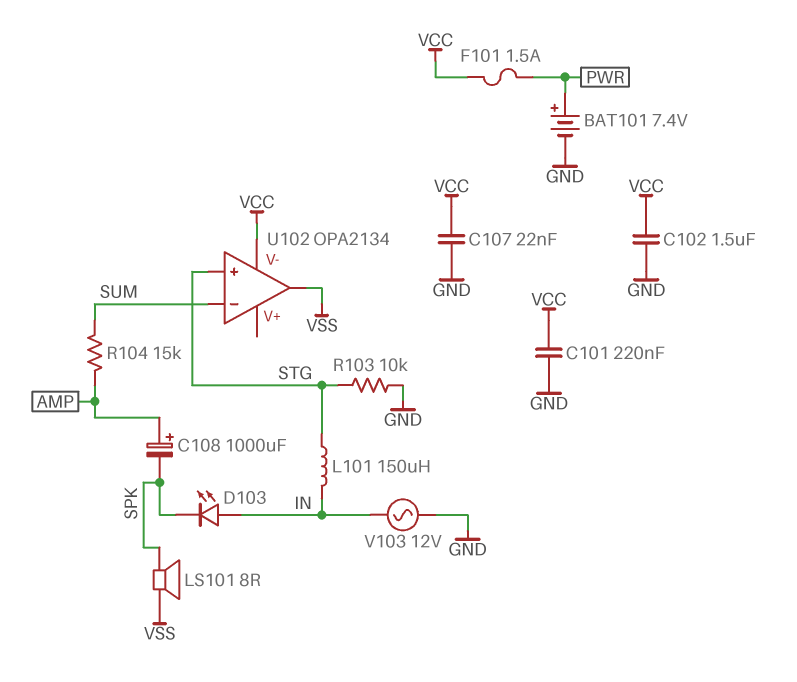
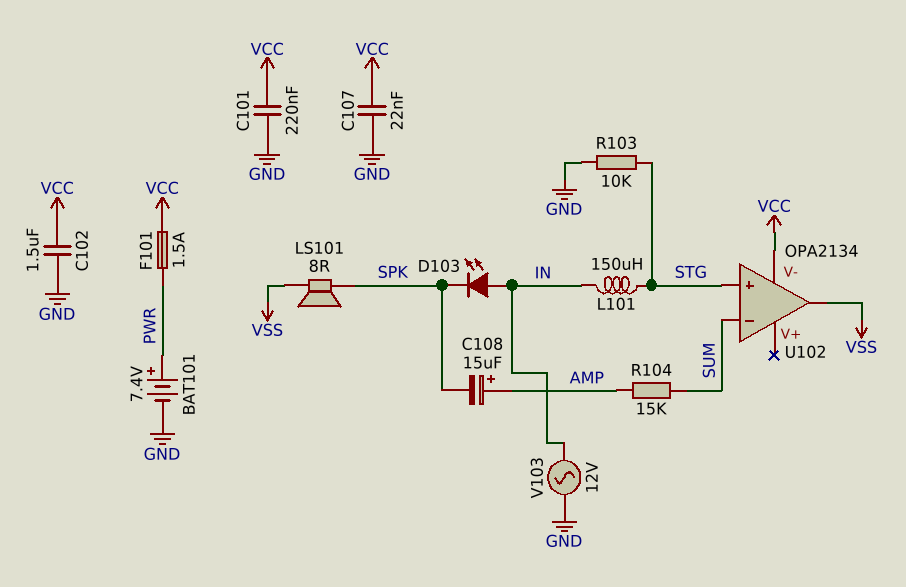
C108: 1000uF (plus AMP, minus SPK) -> 15uF (plus AMP, minus SPK)

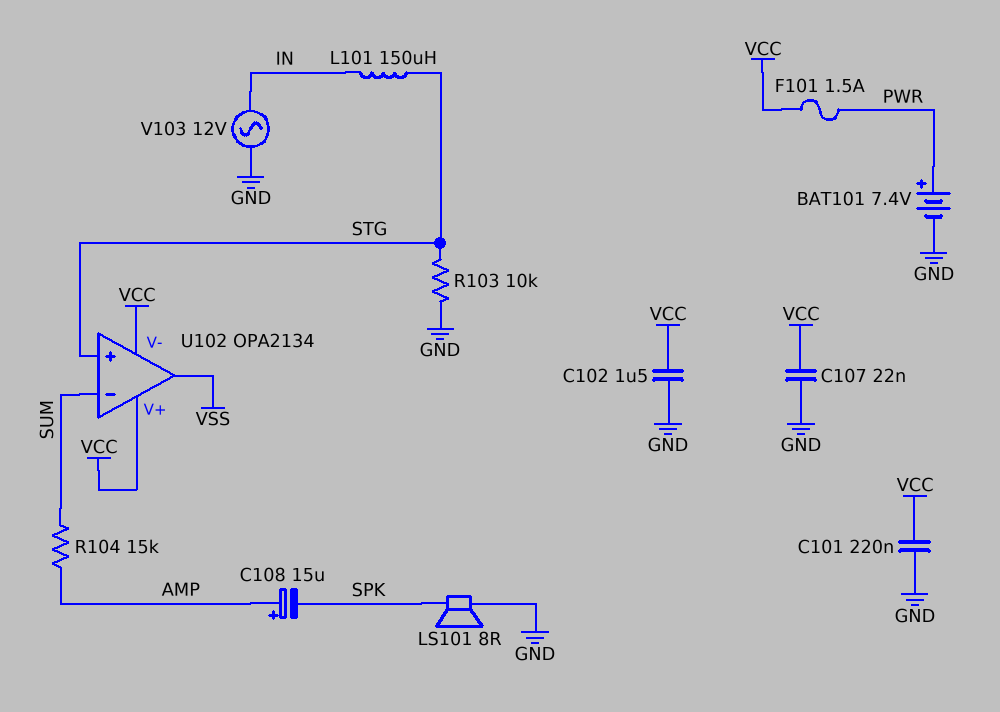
D103: LED (A IN, K SPK) -> none
LS101: speaker 8R (SPK, VSS) -> speaker 8R (GND, SPK)
U102 pin V+: none -> VCC

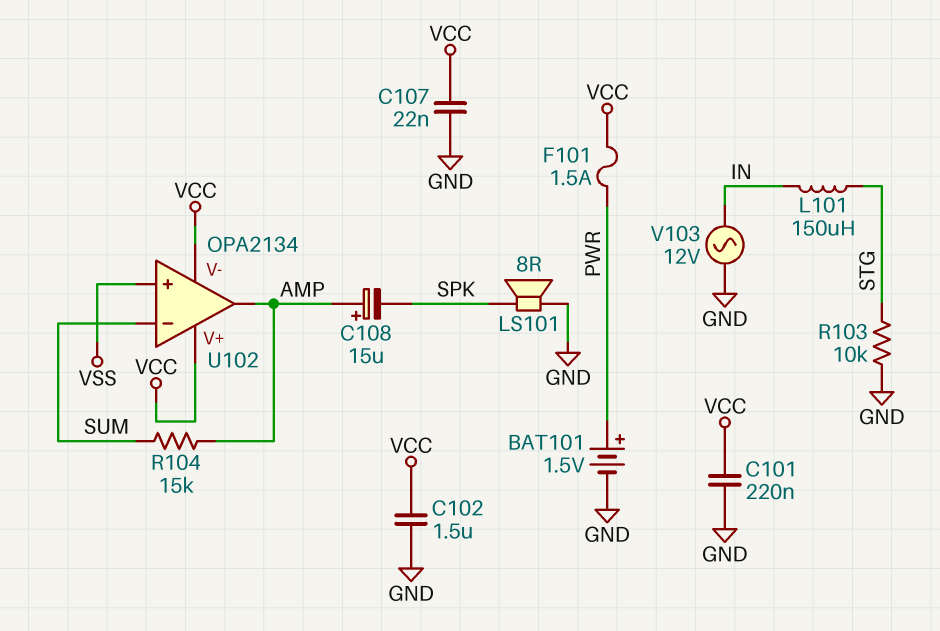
BAT101: 7.4V (plus PWR, minus GND) -> 1.5V (plus PWR, minus GND)
U102 pin in+: STG -> VSS
U102 pin out: VSS -> AMP

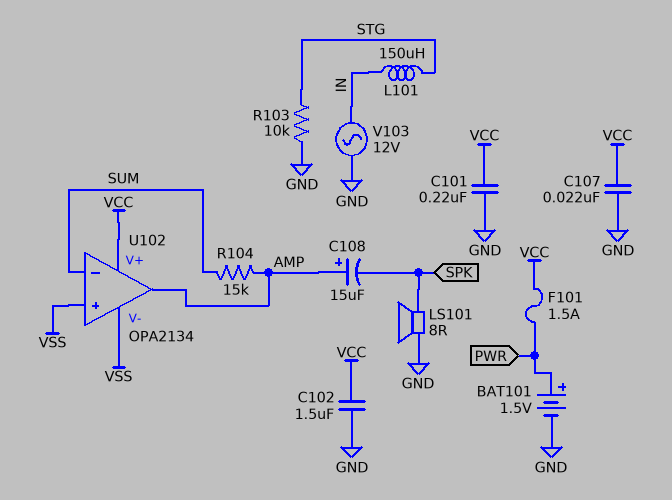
U102 pin V-: VCC -> VSS

